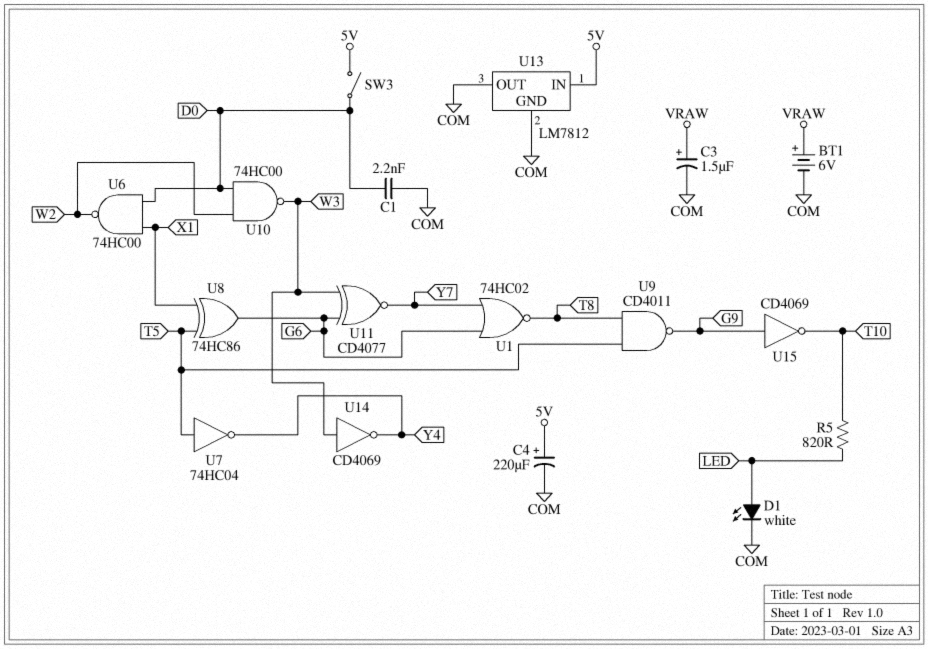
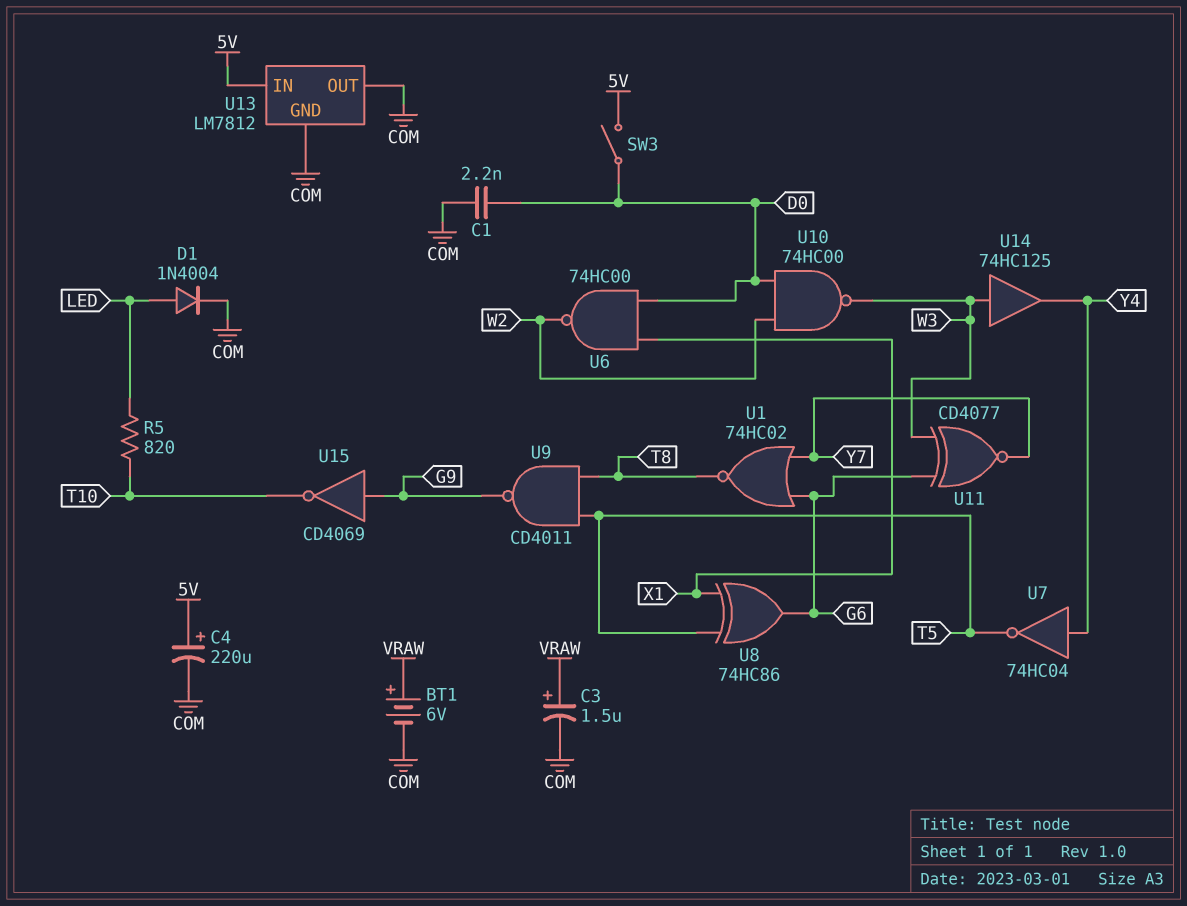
D1: LED white (A LED, K COM) -> diode 1N4004 (A LED, K COM)
U7: NOT 74HC04 (in T5, out Y4) -> NOT 74HC04 (in Y4, out T5)
U14: NOT CD4069 (in W3, out Y4) -> buffer 74HC125 (in W3, out Y4)

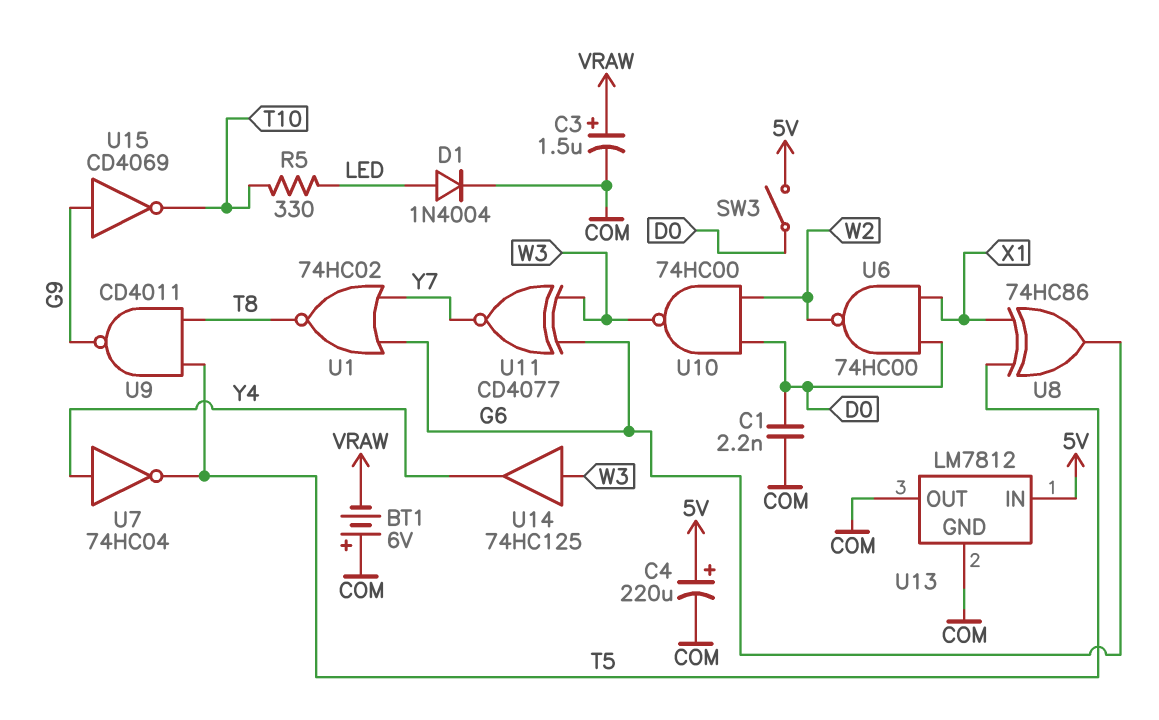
BT1: 6V (plus VRAW, minus COM) -> 6V (plus COM, minus VRAW)
R5: 820 (LED, T10) -> 330 (LED, T10)

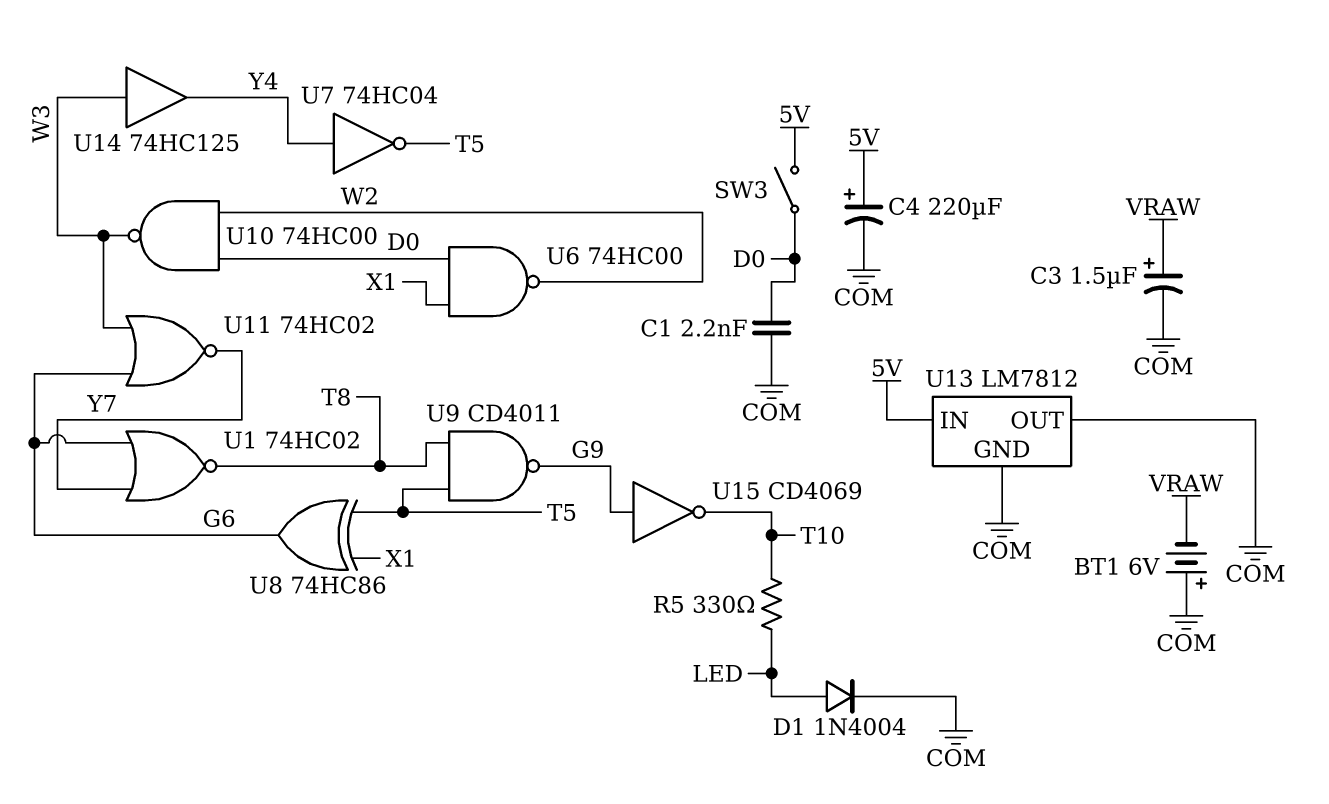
U11: XNOR CD4077 (in G6, in W3, out Y7) -> NOR 74HC02 (in G6, in W3, out Y7)

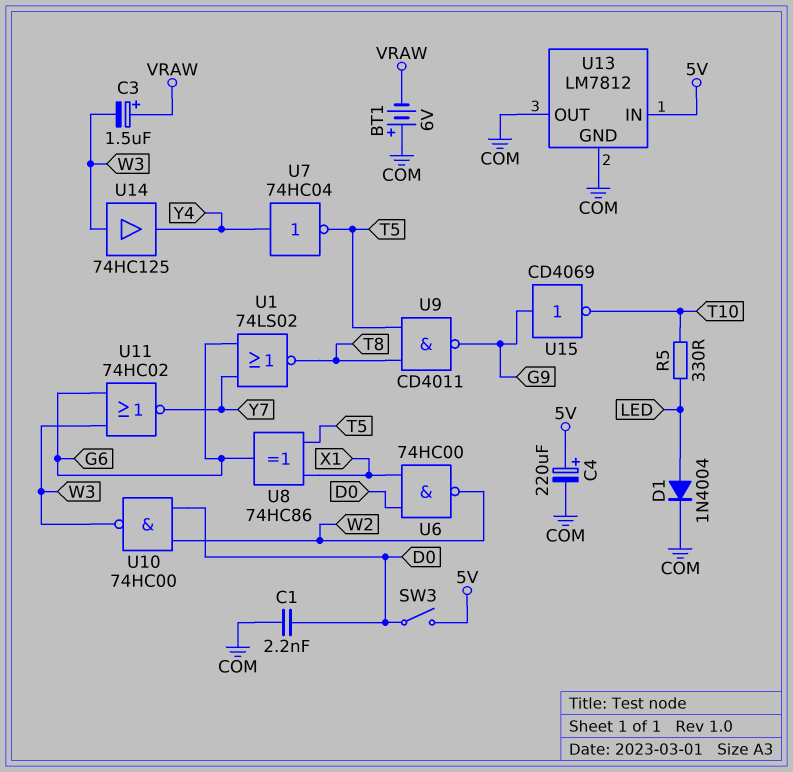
C3: 1.5uF (plus VRAW, minus COM) -> 1.5uF (plus VRAW, minus W3)
U1: NOR 74HC02 (in G6, in Y7, out T8) -> NOR 74LS02 (in G6, in Y7, out T8)

